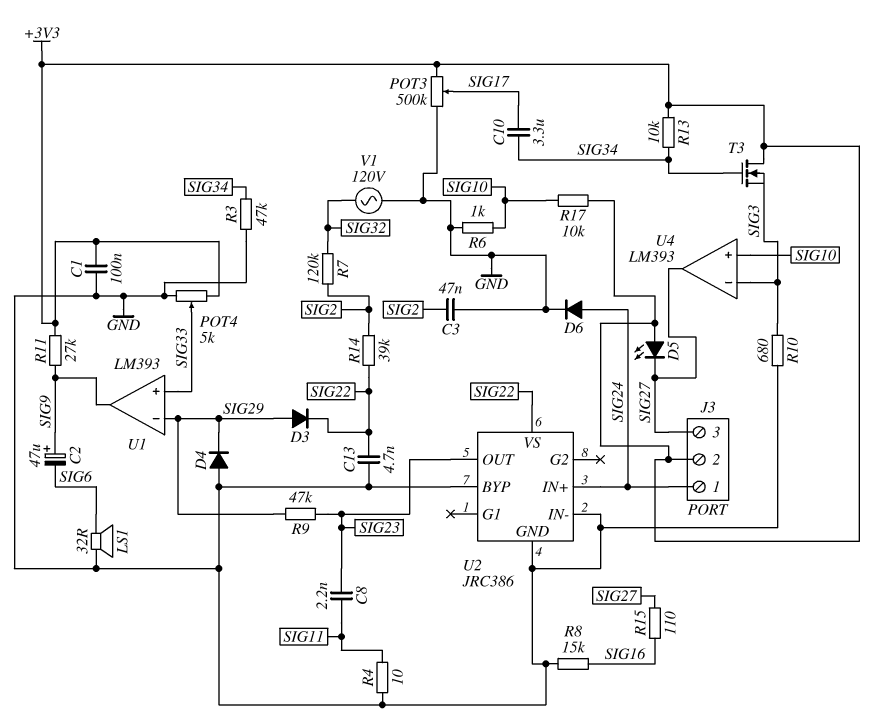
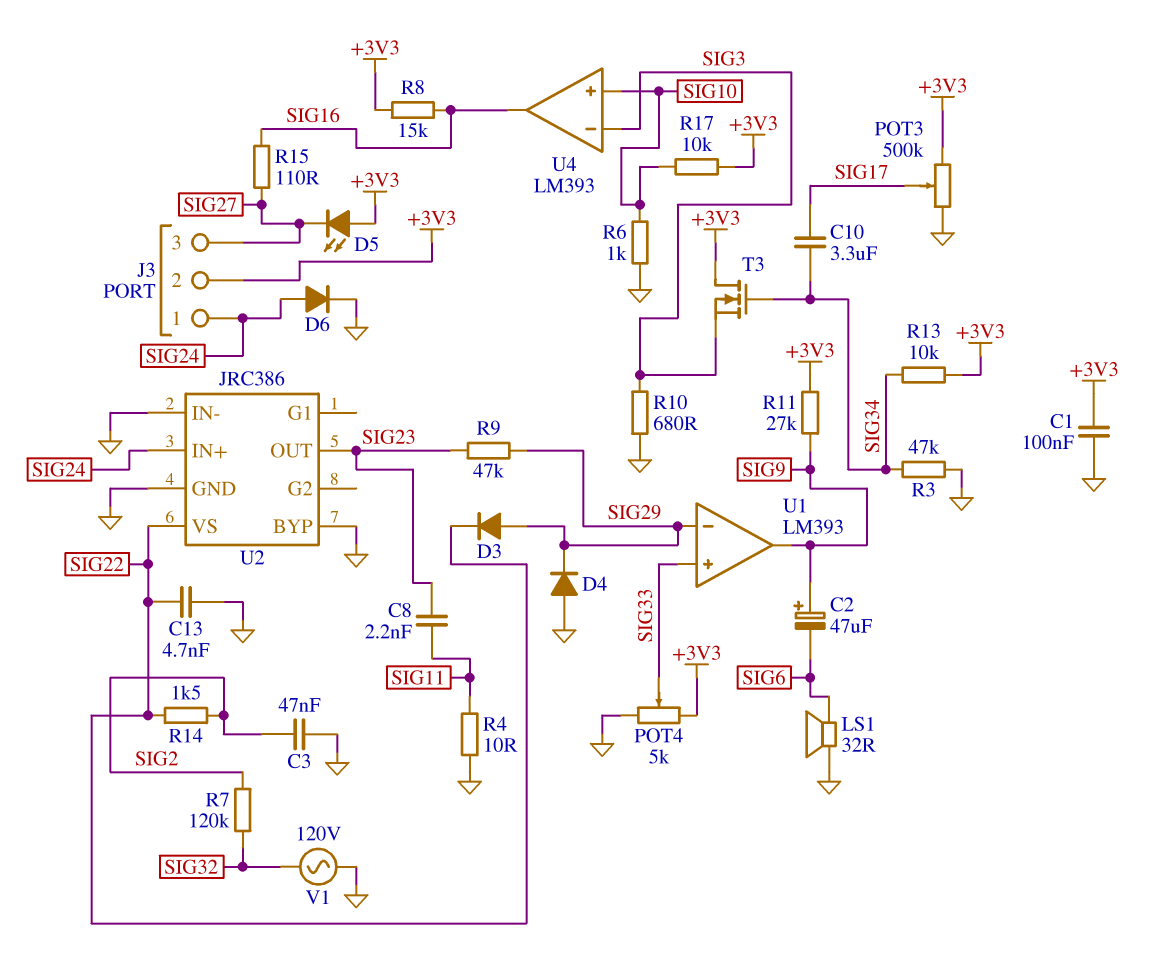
R8: 15k (GND, SIG16) -> 15k (+3V3, SIG16)
R14: 39k (SIG2, SIG22) -> 1.5k (SIG2, SIG22)
U4 pin out: SIG27 -> SIG16

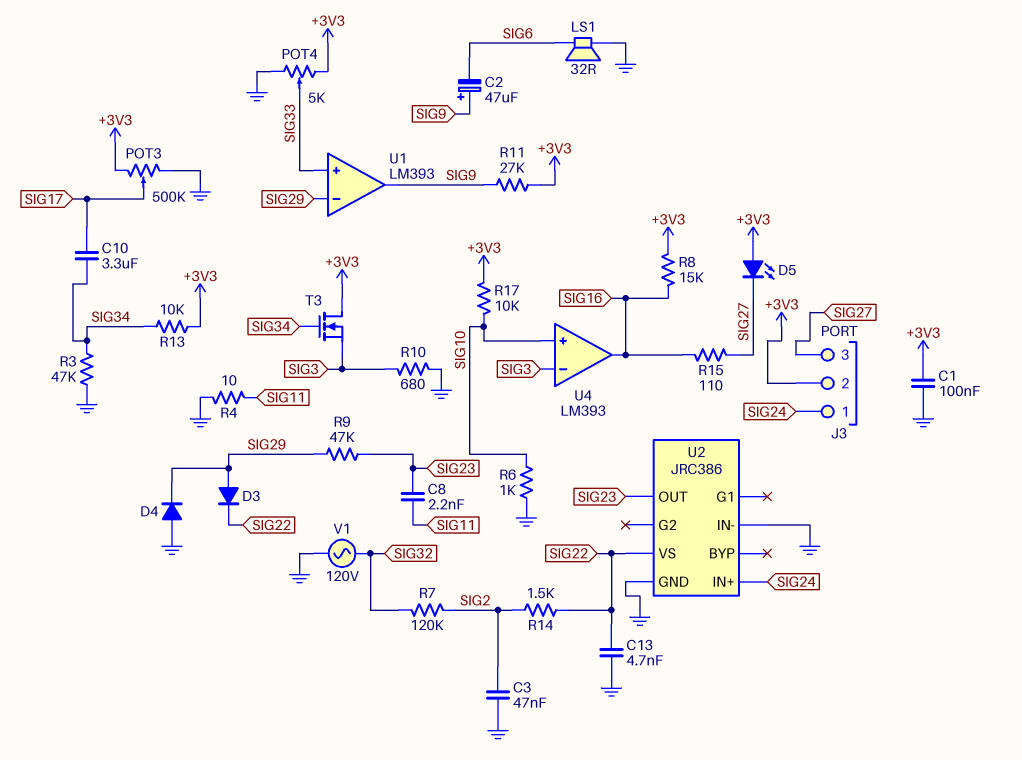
D6: diode (A SIG24, K GND) -> none
U2 pin BYP: GND -> none

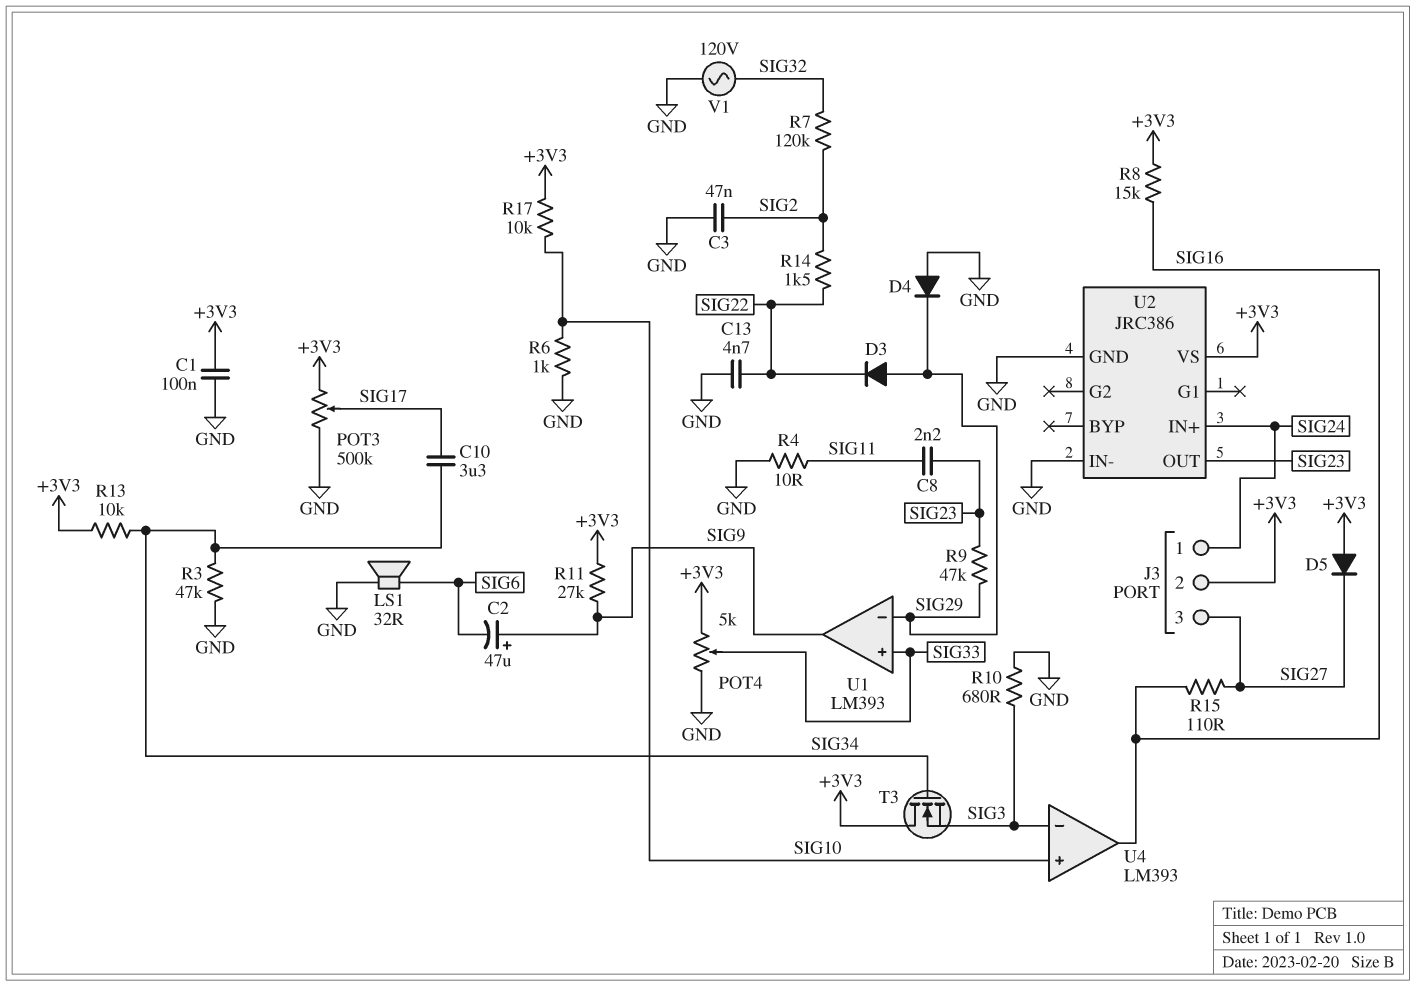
D5: LED (A +3V3, K SIG27) -> diode (A +3V3, K SIG27)
U2 pin VS: SIG22 -> +3V3

